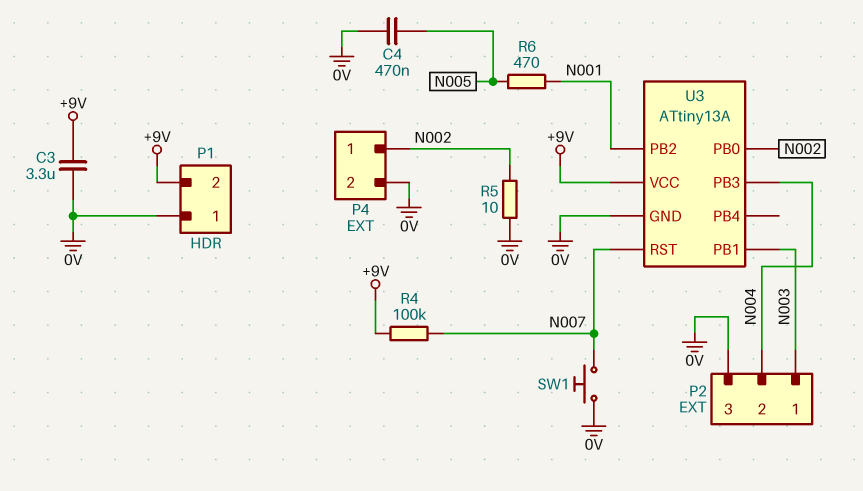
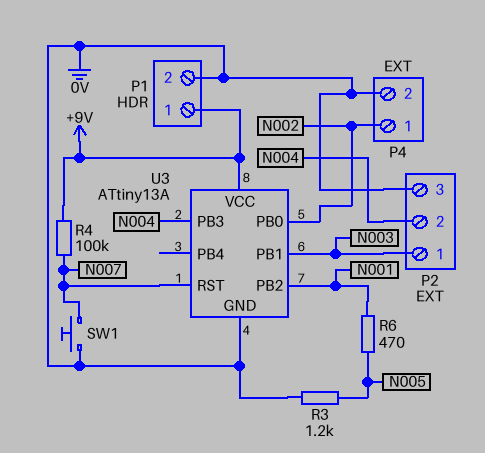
C3: 3.3uF (+9V, 0V) -> none
C4: 470nF (0V, N005) -> none
P1 pin 1: 0V -> +9V
P1 pin 2: +9V -> 0V
R3: none -> 1.2k (0V, N005)
R5: 10 (0V, N002) -> none

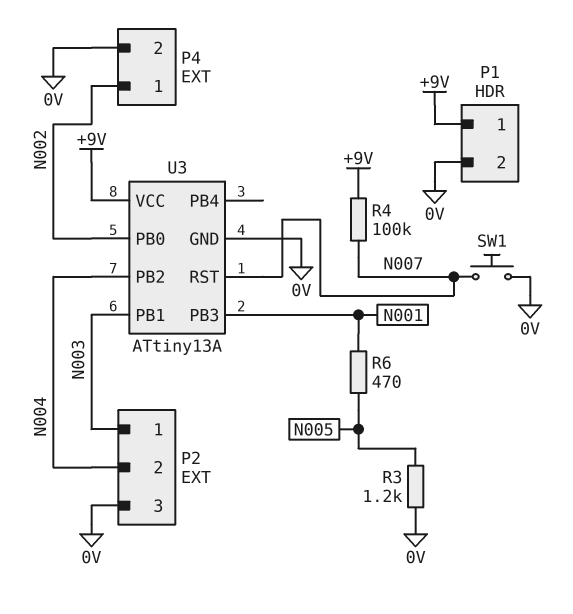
U3 pin PB2: N001 -> N004
U3 pin PB3: N004 -> N001

